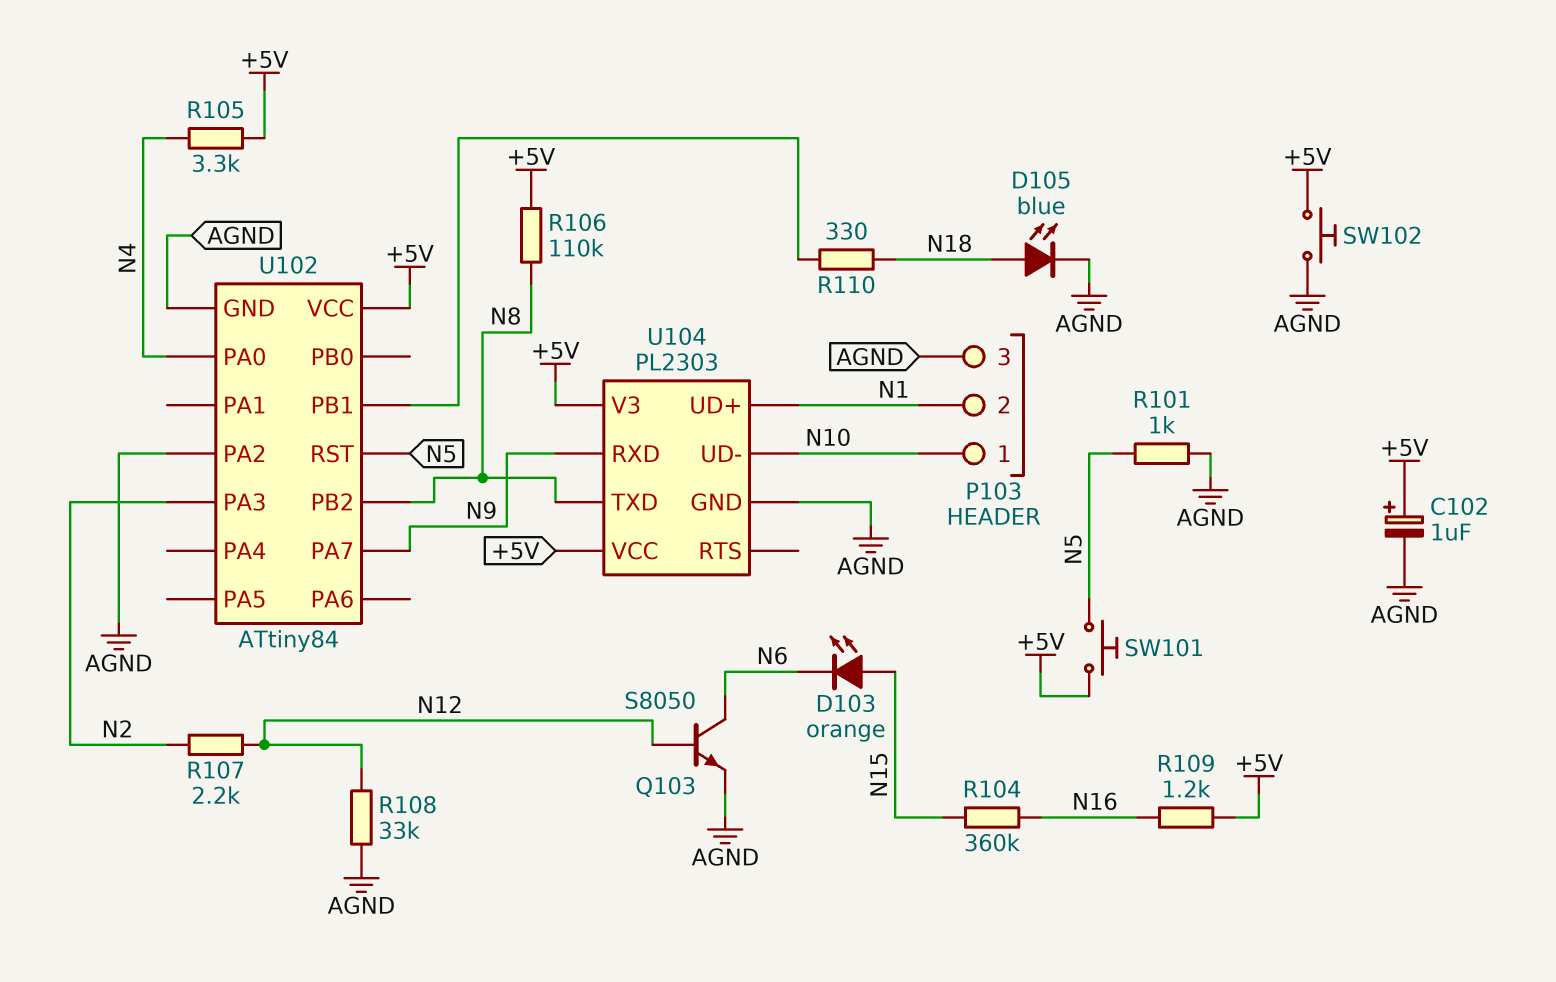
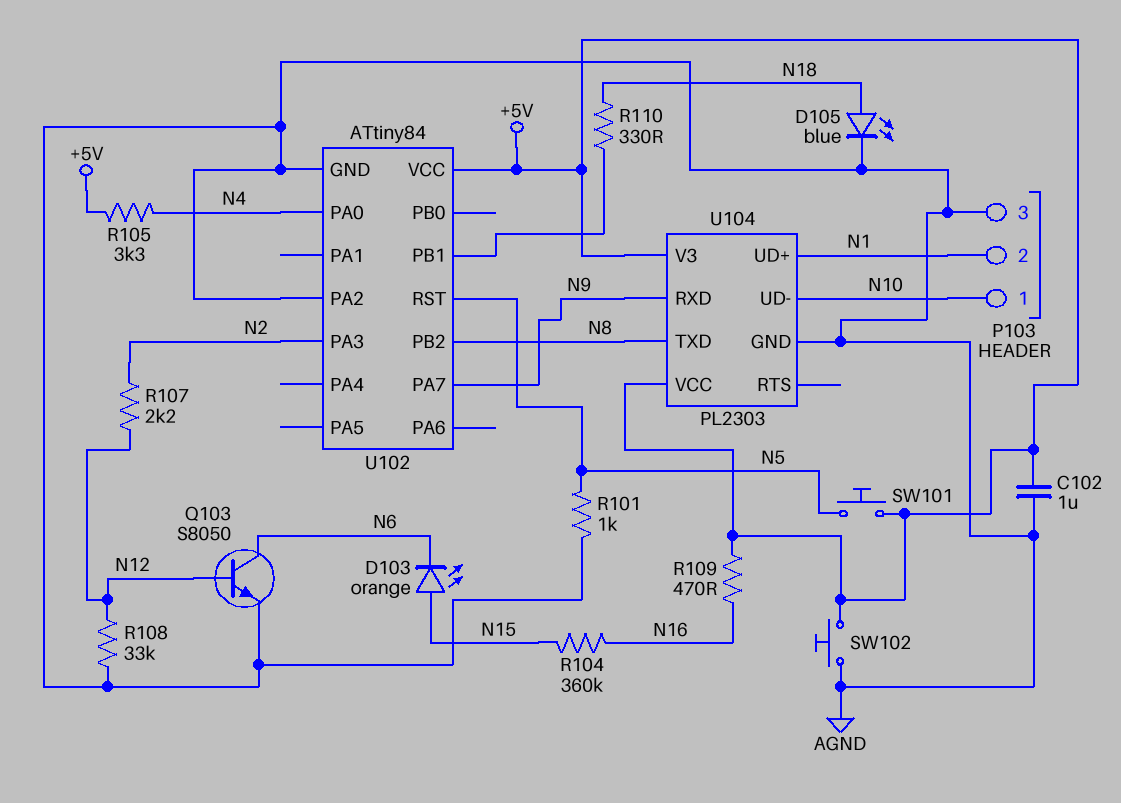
C102: 1uF (plus +5V, minus AGND) -> 1uF (+5V, AGND)
R106: 110k (+5V, N8) -> none
R109: 1.2k (+5V, N16) -> 470 (+5V, N16)

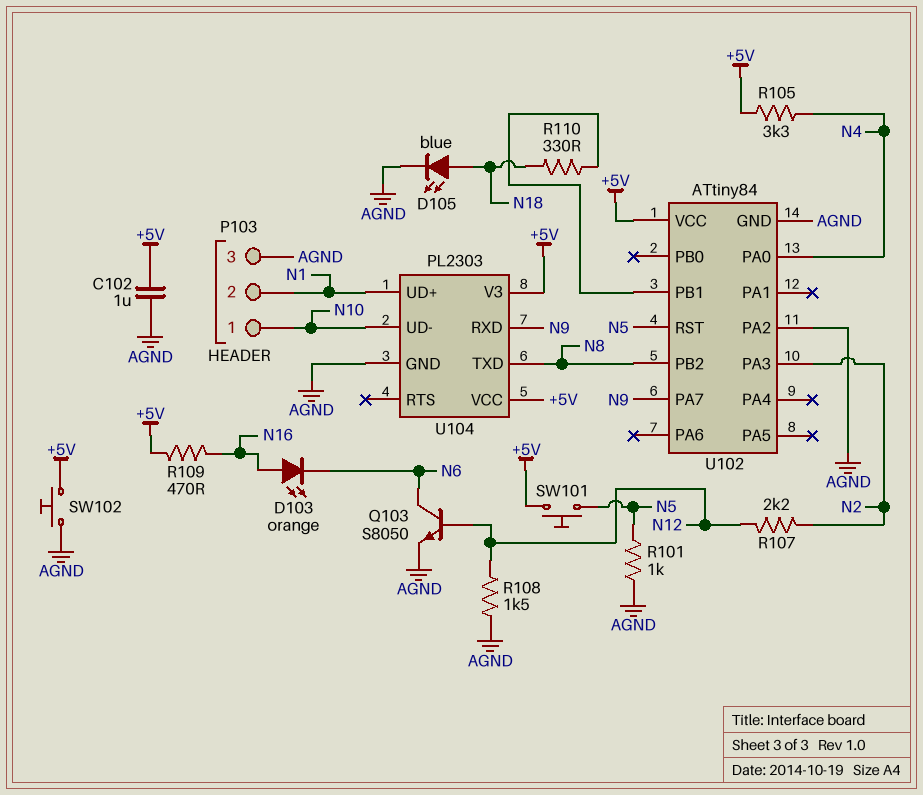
D103: LED orange (A N15, K N6) -> LED orange (A N16, K N6)
R104: 360k (N15, N16) -> none
R108: 33k (AGND, N12) -> 1.5k (AGND, N12)

